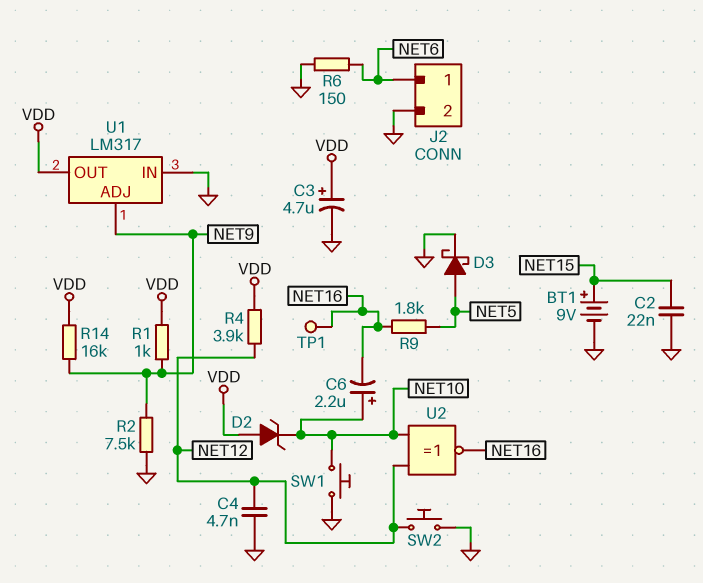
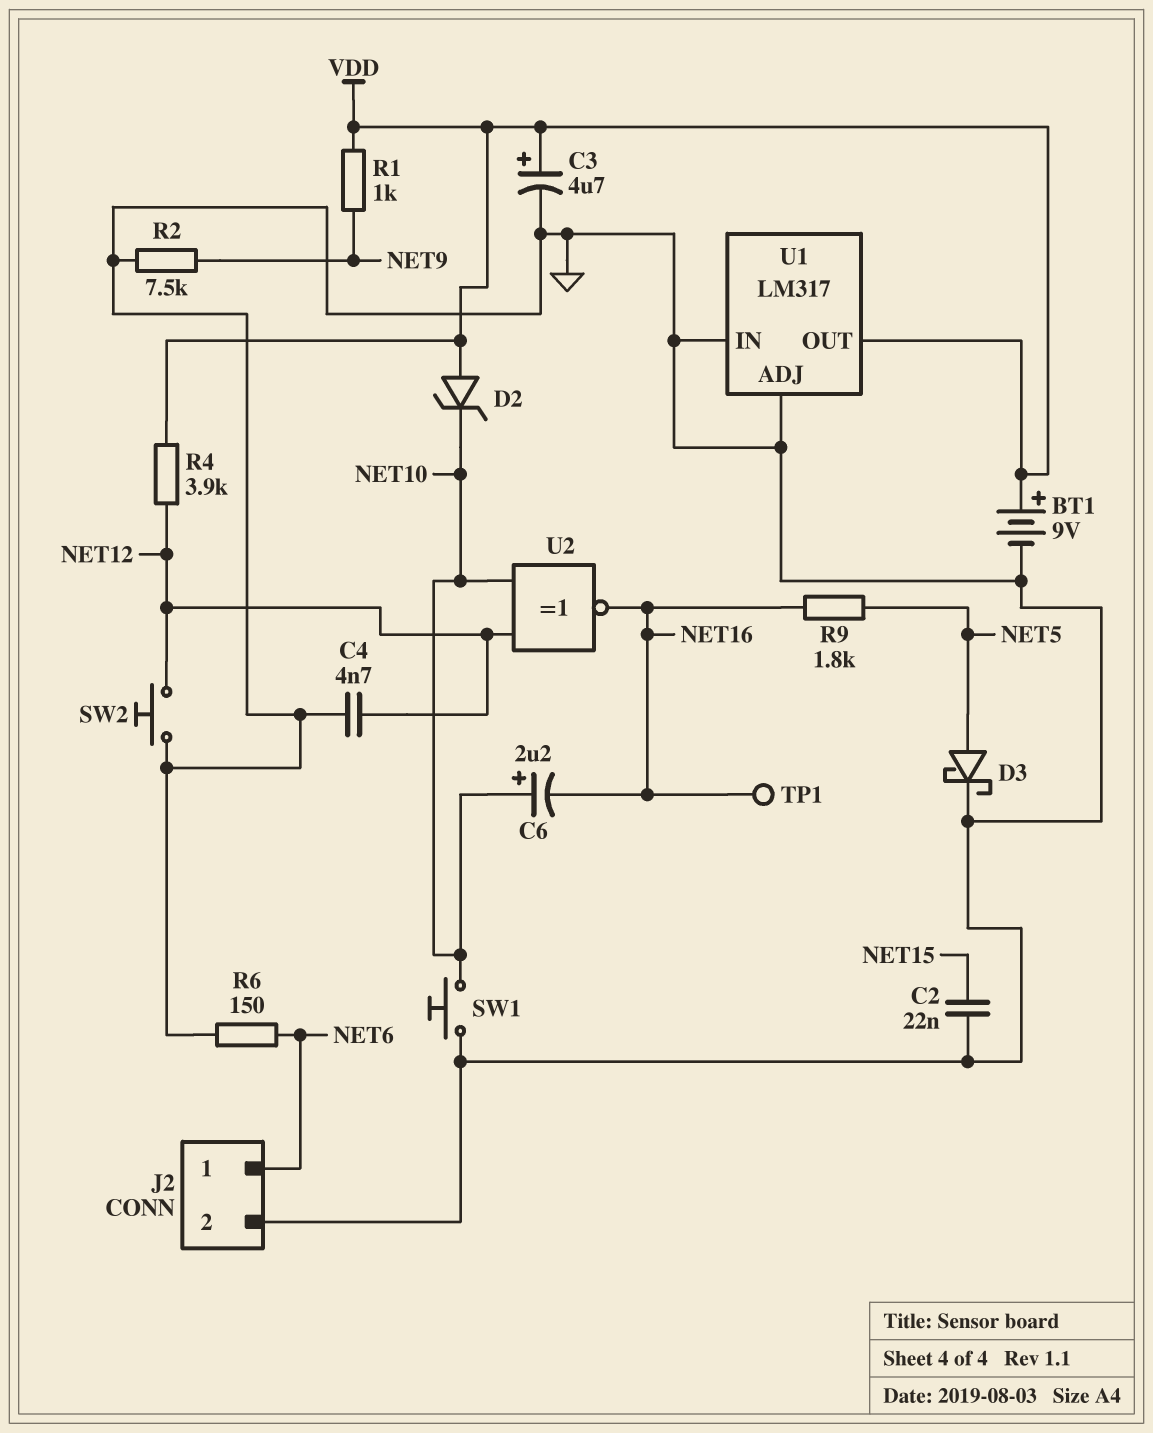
BT1: 9V (plus NET15, minus GND) -> 9V (plus VDD, minus GND)
R14: 16k (NET9, VDD) -> none
U1 pin ADJ: NET9 -> GND

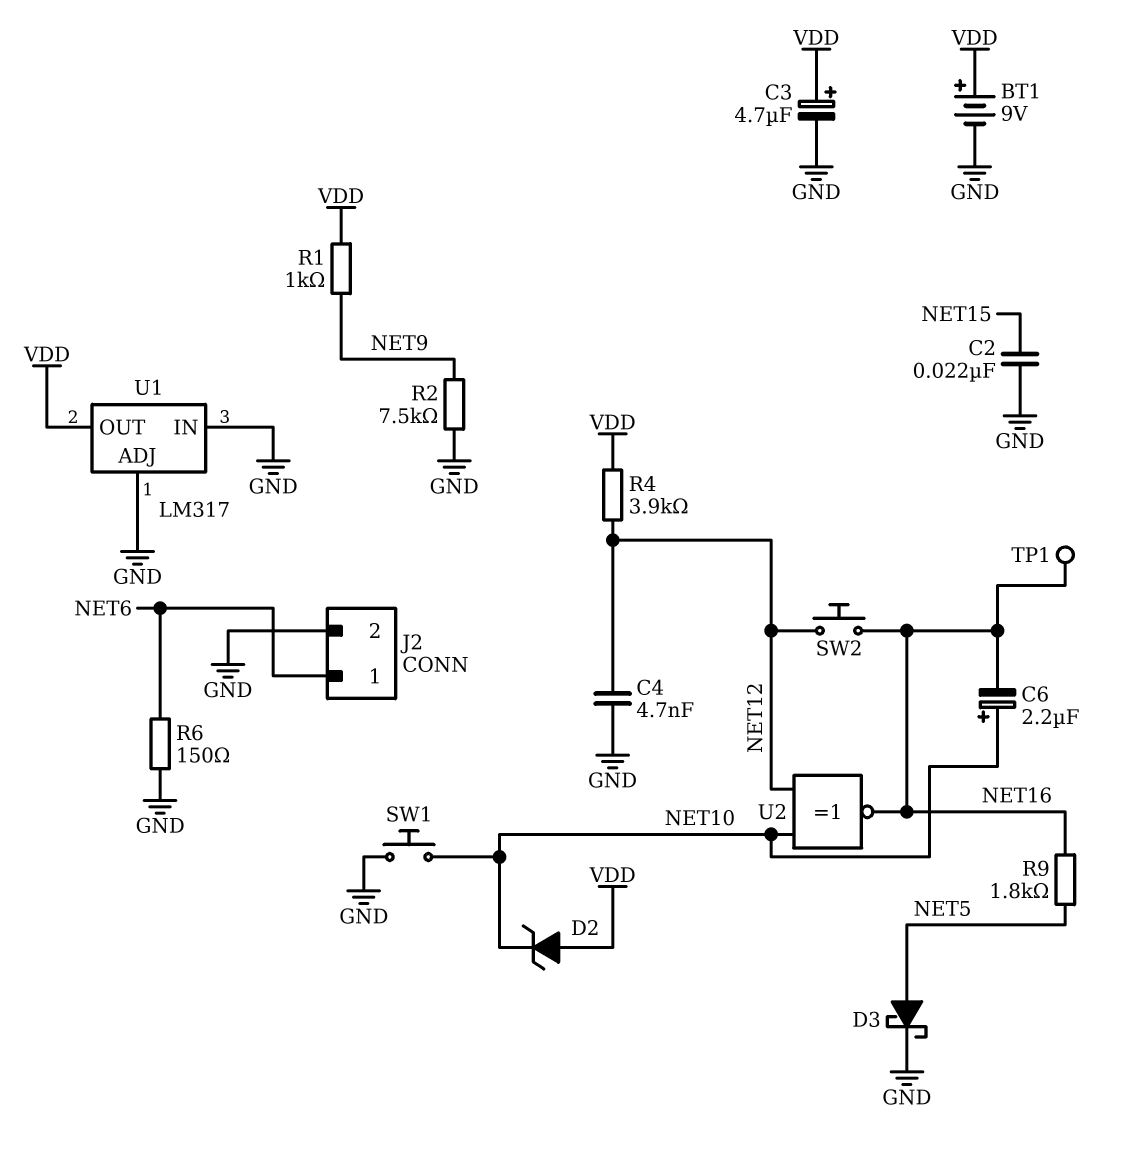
SW2: button (GND, NET12) -> button (NET12, NET16)

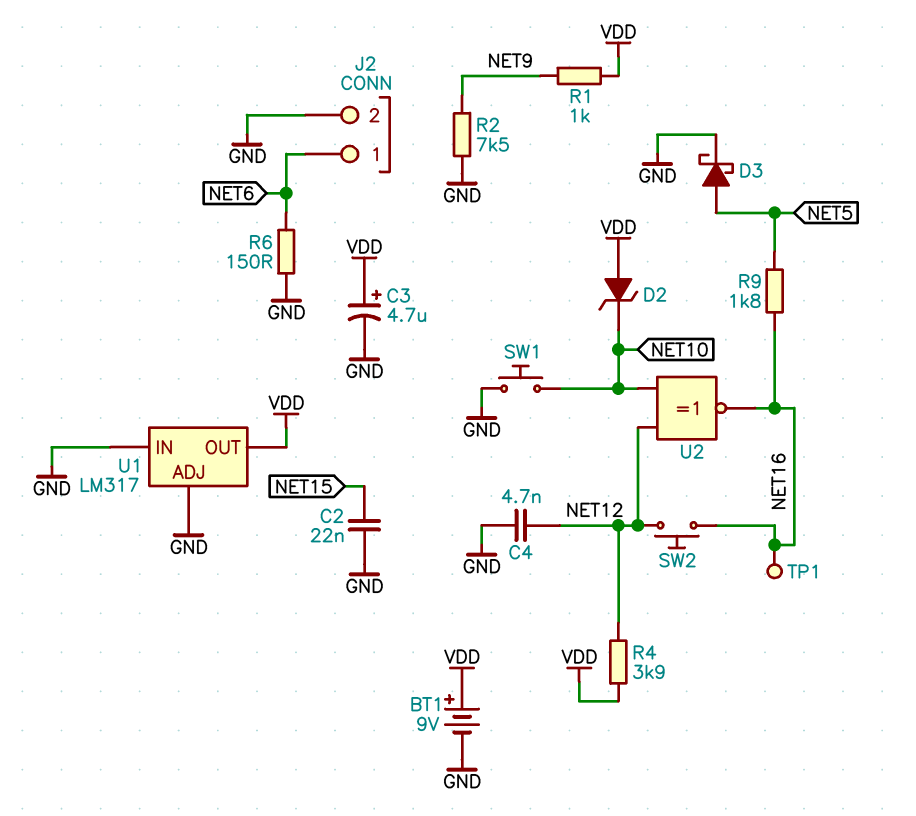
C6: 2.2uF (plus NET10, minus NET16) -> none

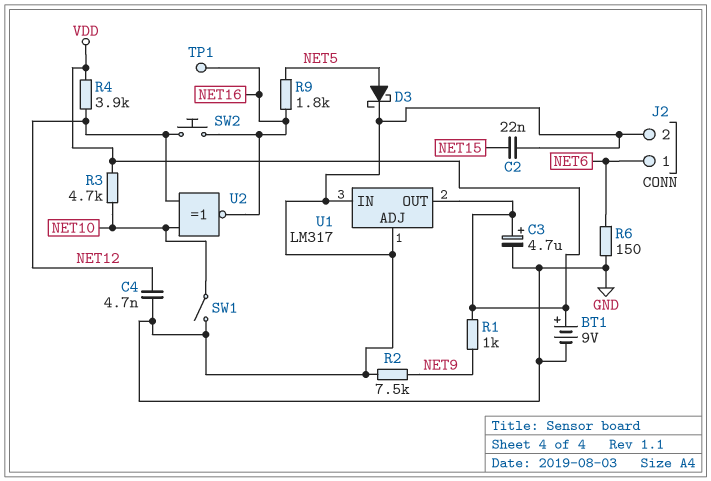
D2: zener (A VDD, K NET10) -> none
R3: none -> 4.7k (NET10, VDD)
SW1: button (GND, NET10) -> switch (GND, NET10)

